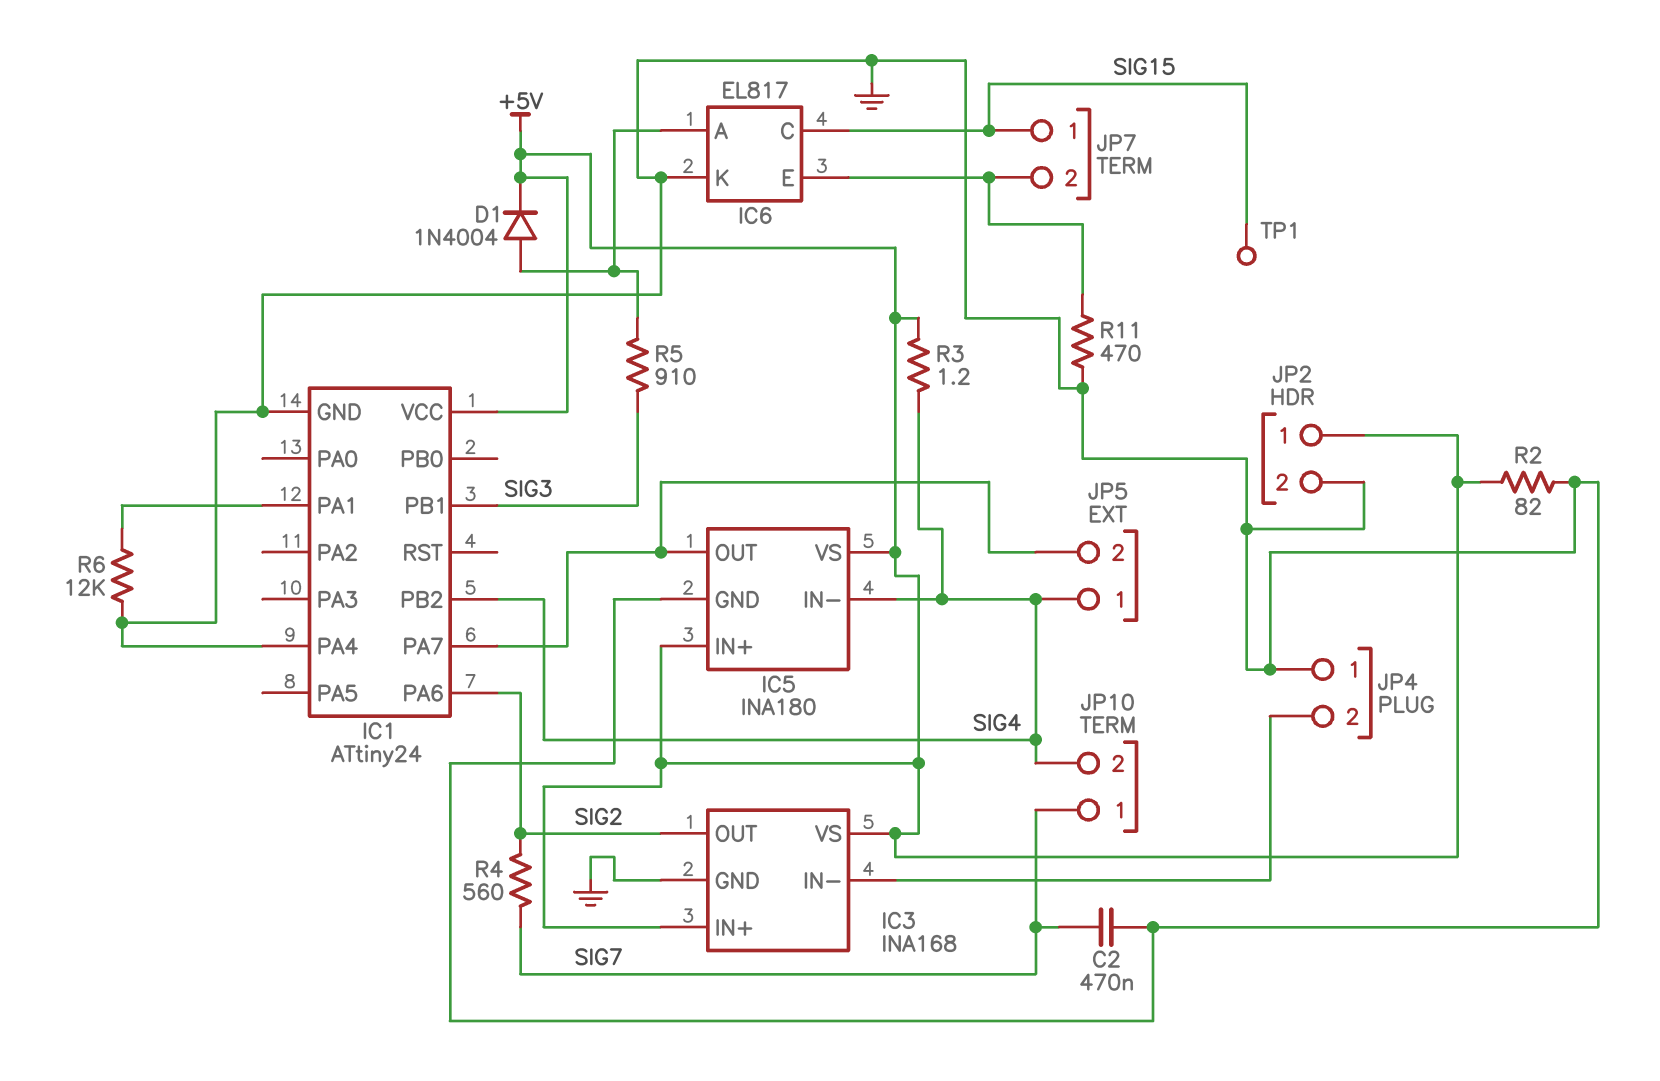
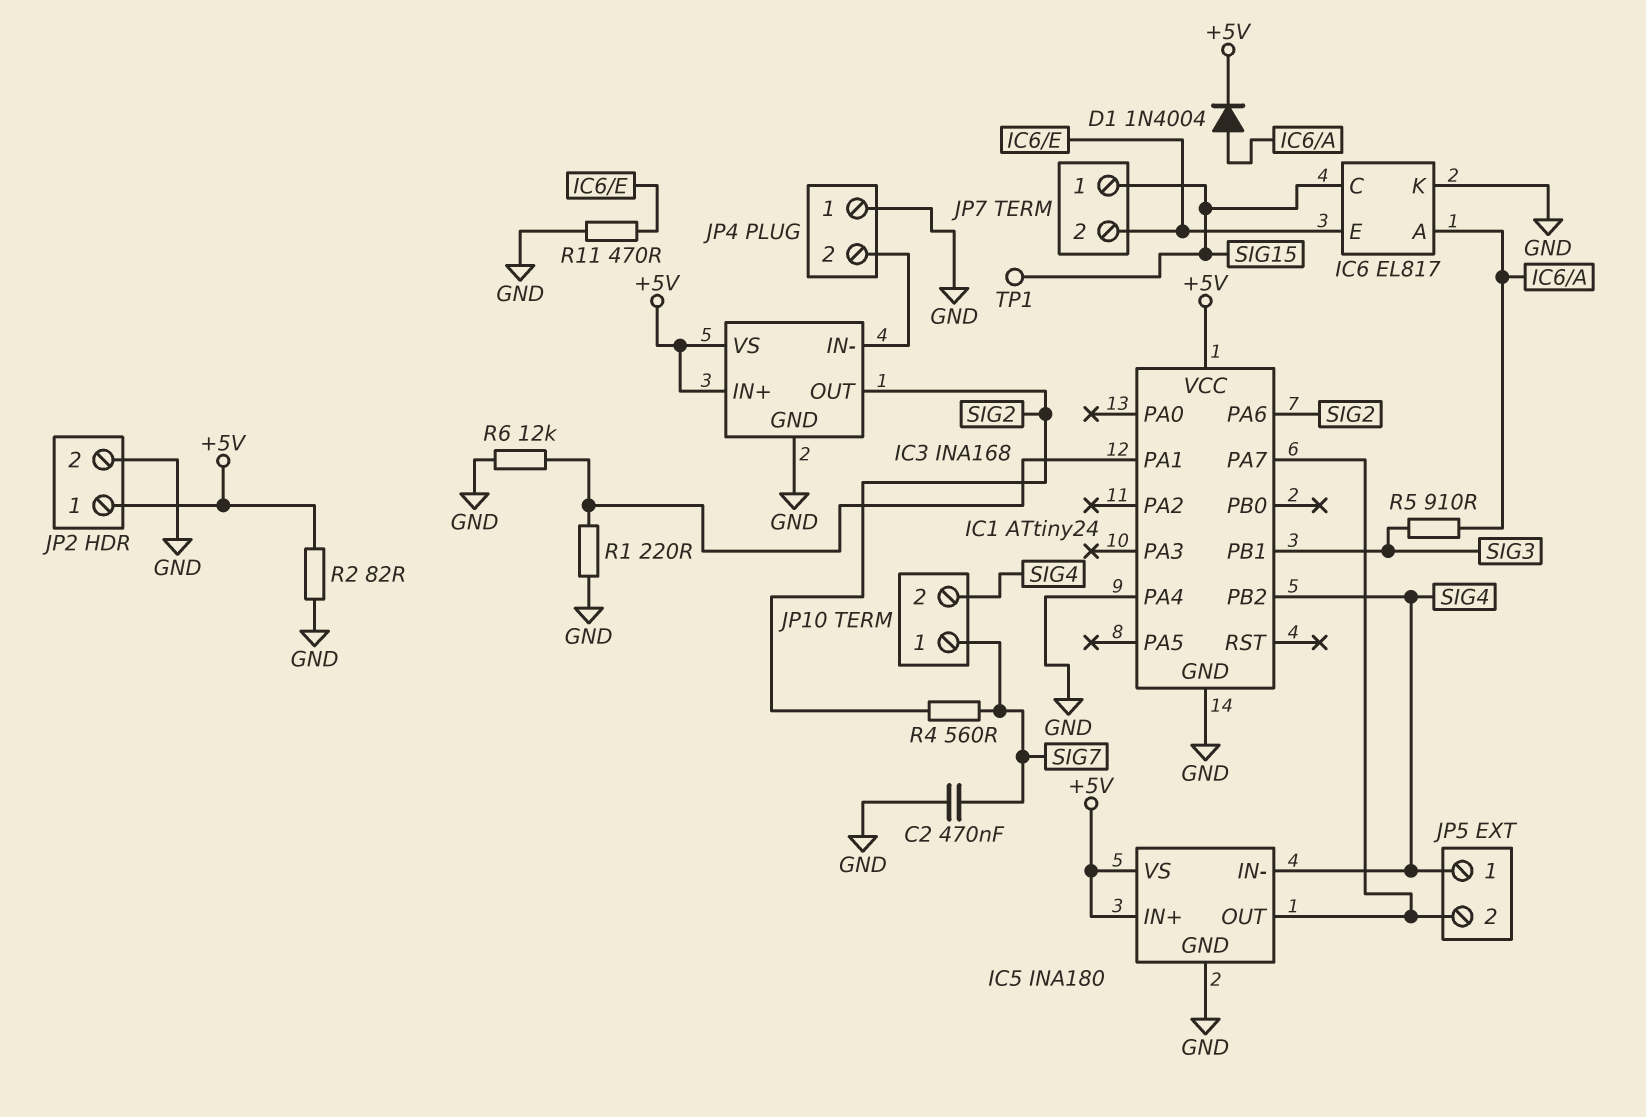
R1: none -> 220 (GND, IC1/PA1)
R3: 1.2 (+5V, SIG4) -> none

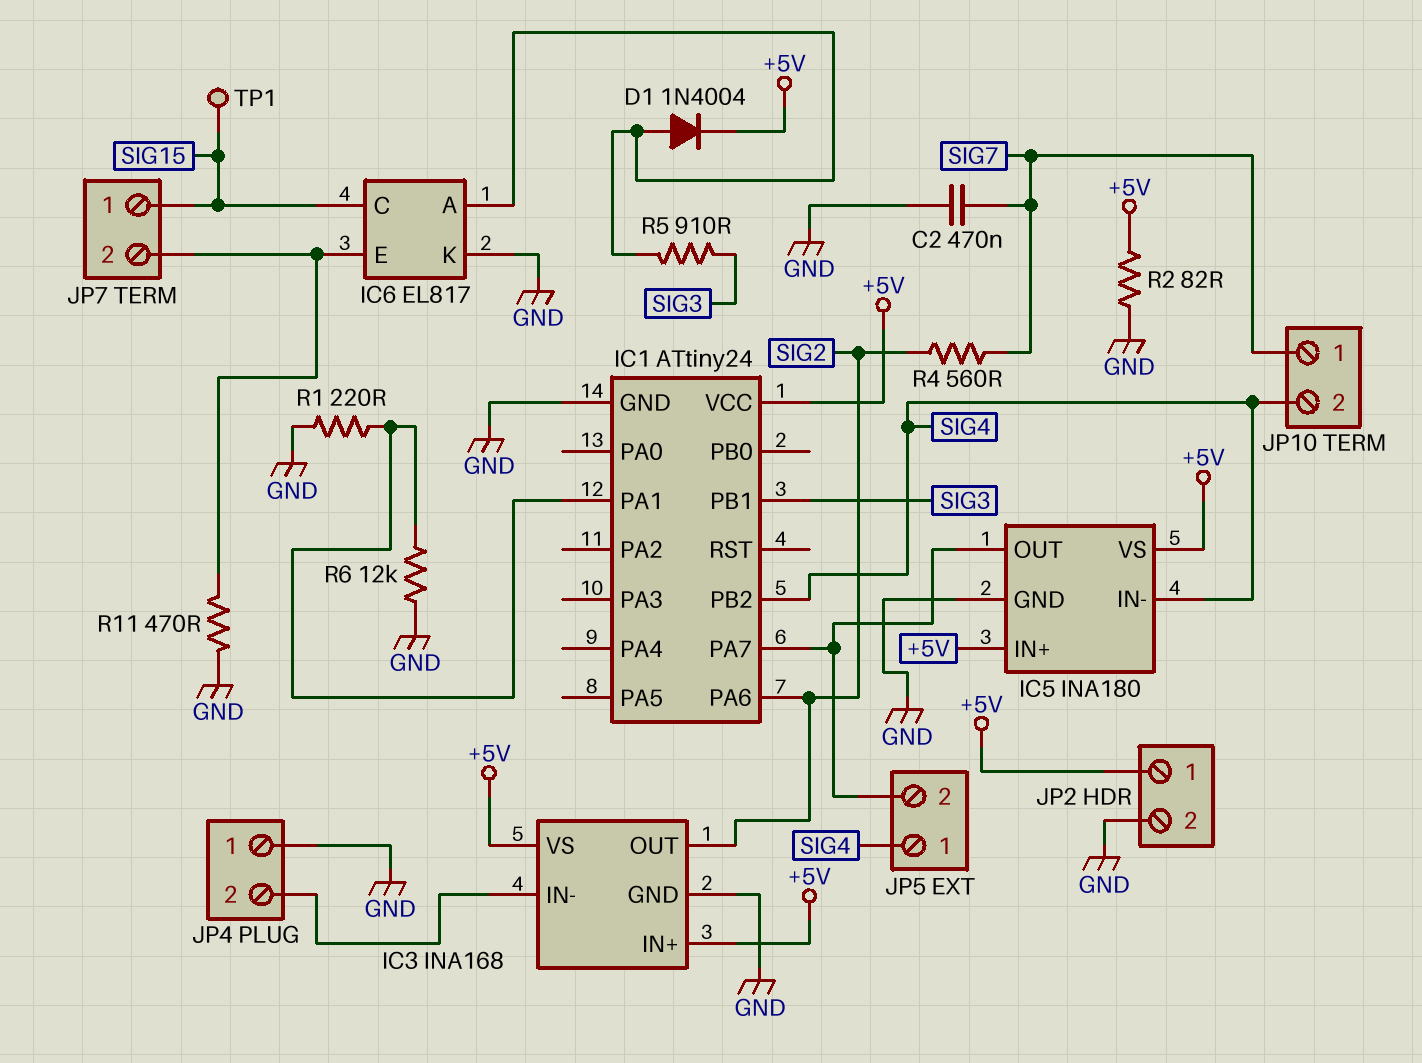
IC1 pin PA4: GND -> none

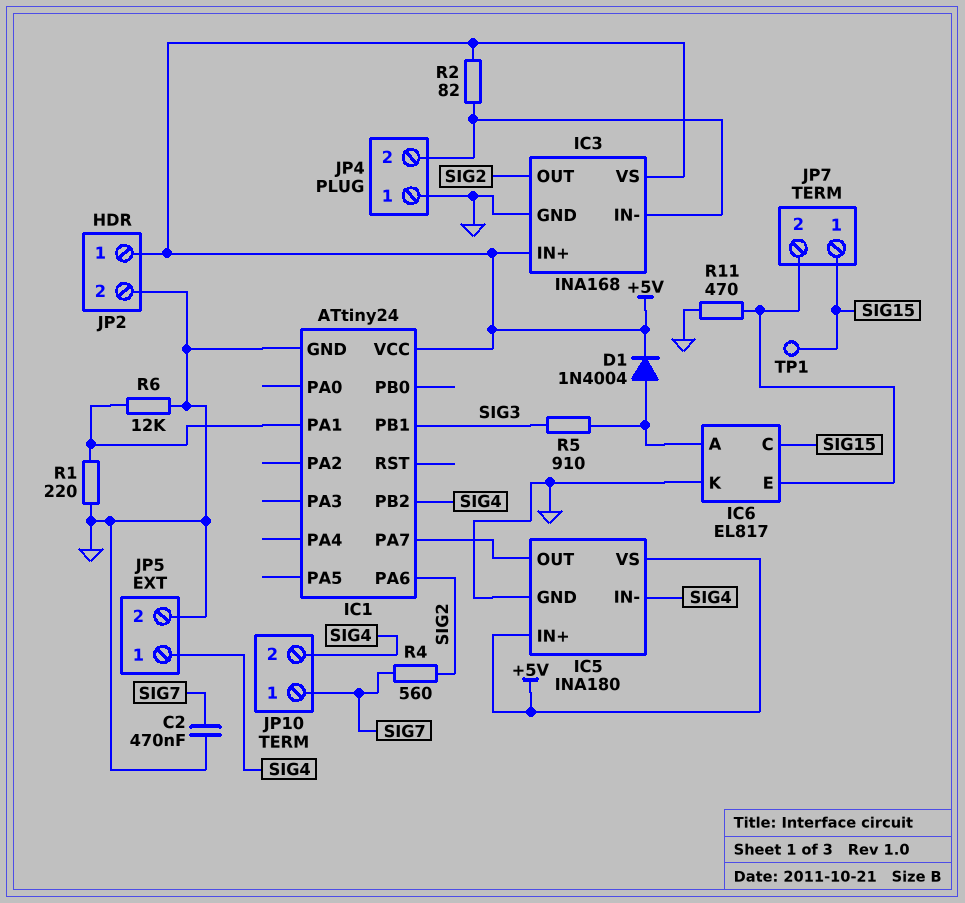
JP5 pin 2: IC1/PA7 -> GND
R2: 82 (+5V, GND) -> 82 (+5V, IC3/IN-)

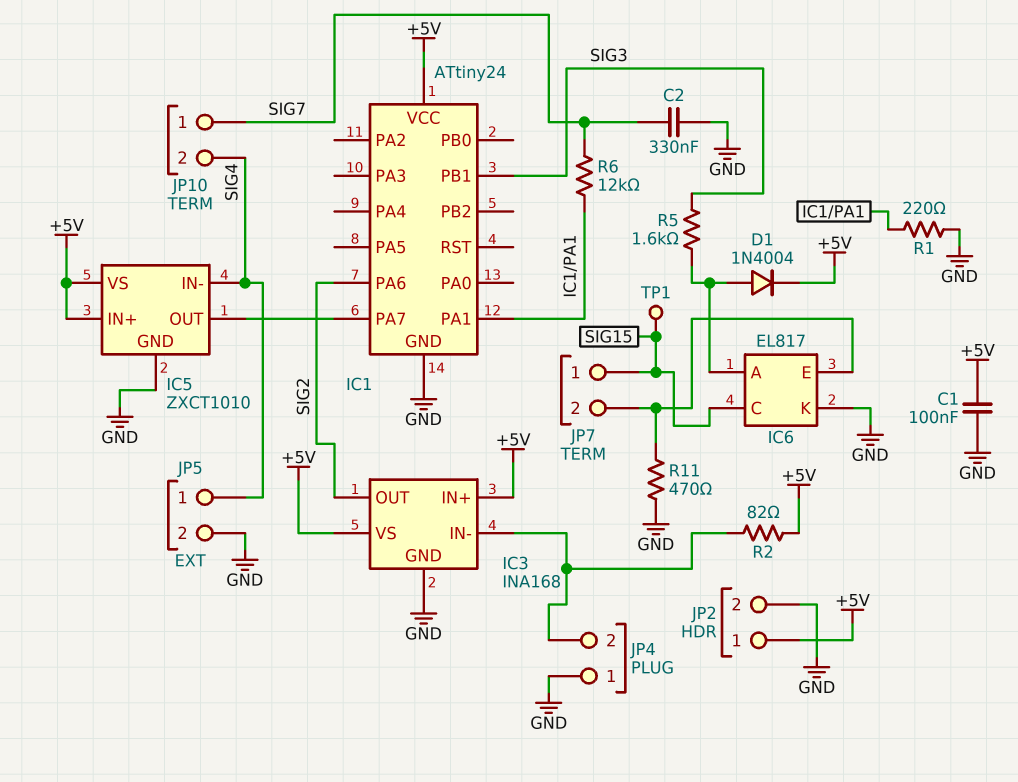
C1: none -> 100nF (+5V, GND)
C2: 470nF (GND, SIG7) -> 330nF (GND, SIG7)
IC1 pin PB2: SIG4 -> none
IC5: INA180 -> ZXCT1010
R4: 560 (SIG2, SIG7) -> none
R5: 910 (IC6/A, SIG3) -> 1.6k (IC6/A, SIG3)
R6: 12k (GND, IC1/PA1) -> 12k (IC1/PA1, SIG7)

